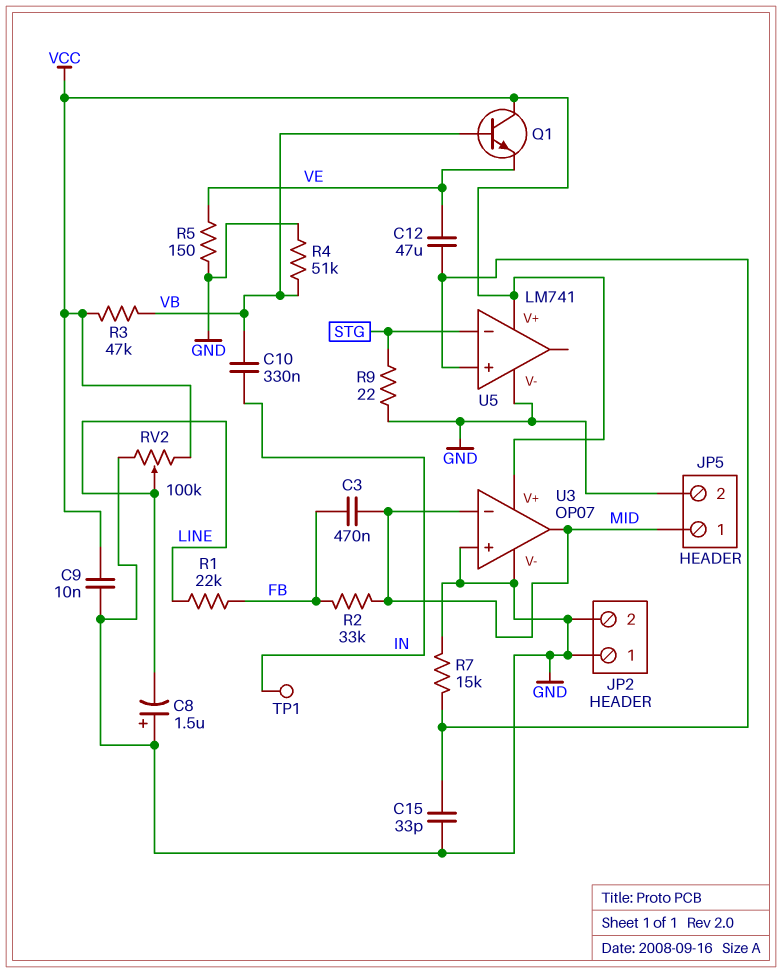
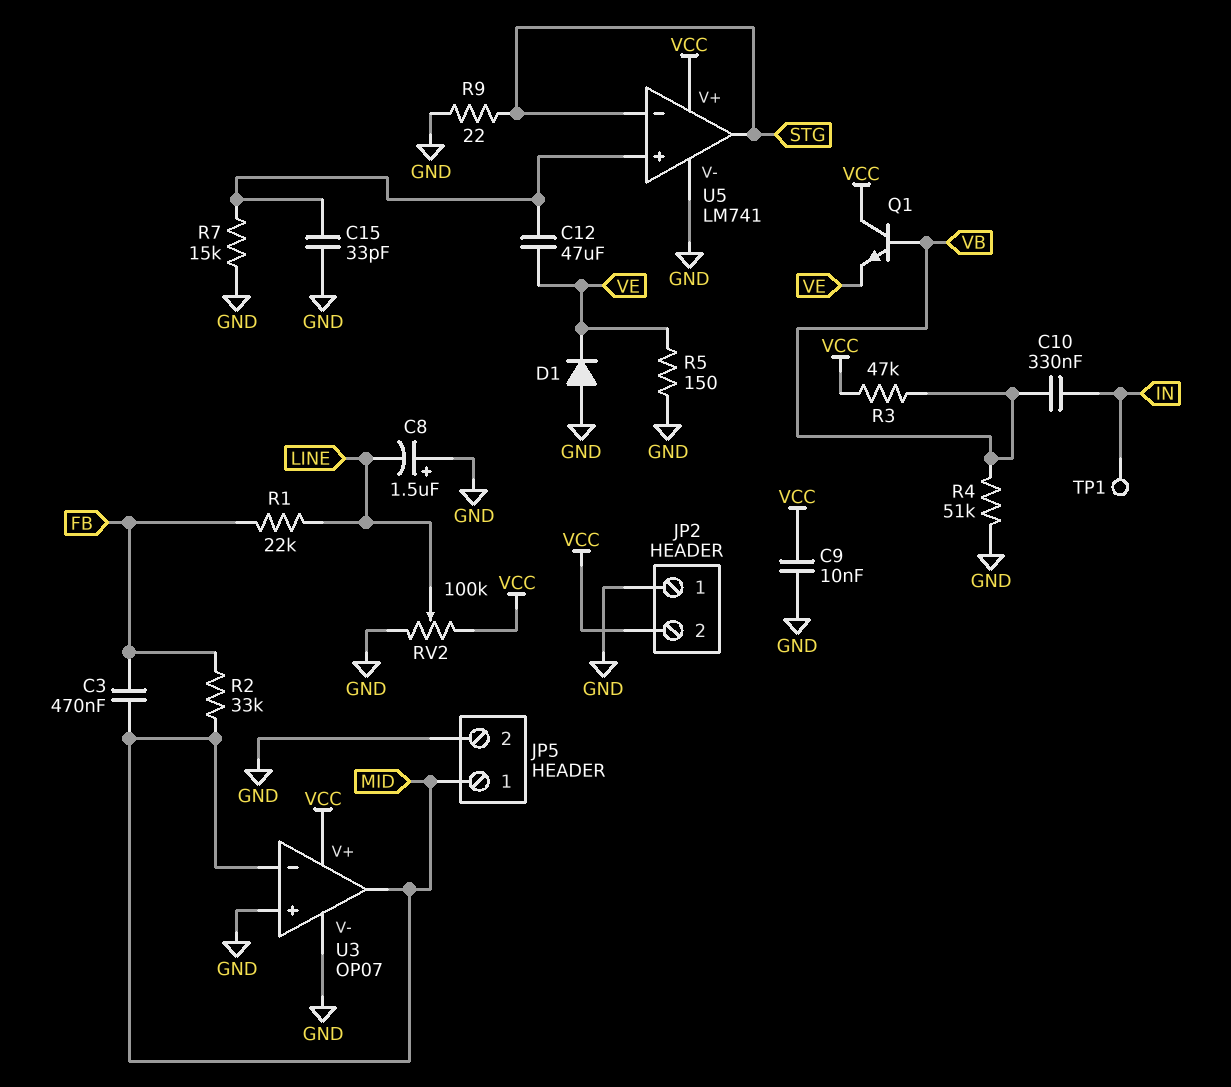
D1: none -> diode (A GND, K VE)
JP2 pin 2: GND -> VCC
U5 pin out: none -> STG

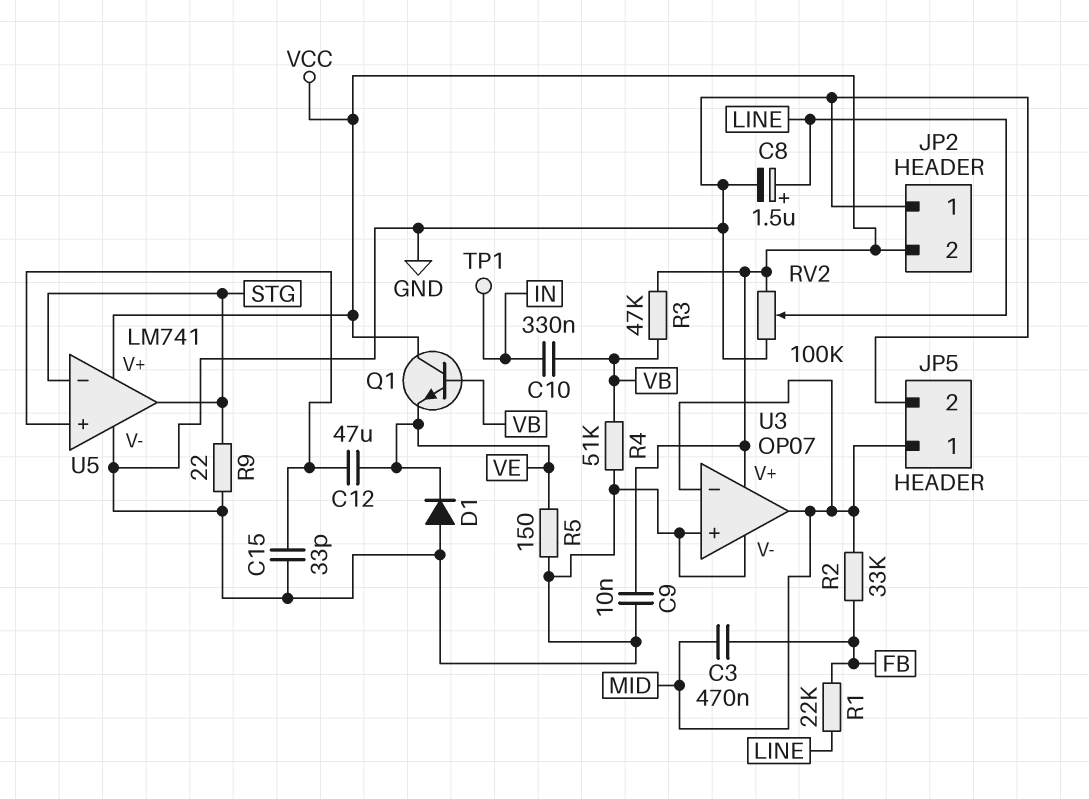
C8: 1.5uF (plus GND, minus LINE) -> 1.5uF (plus LINE, minus GND)
R7: 15k (GND, U5/in+) -> none

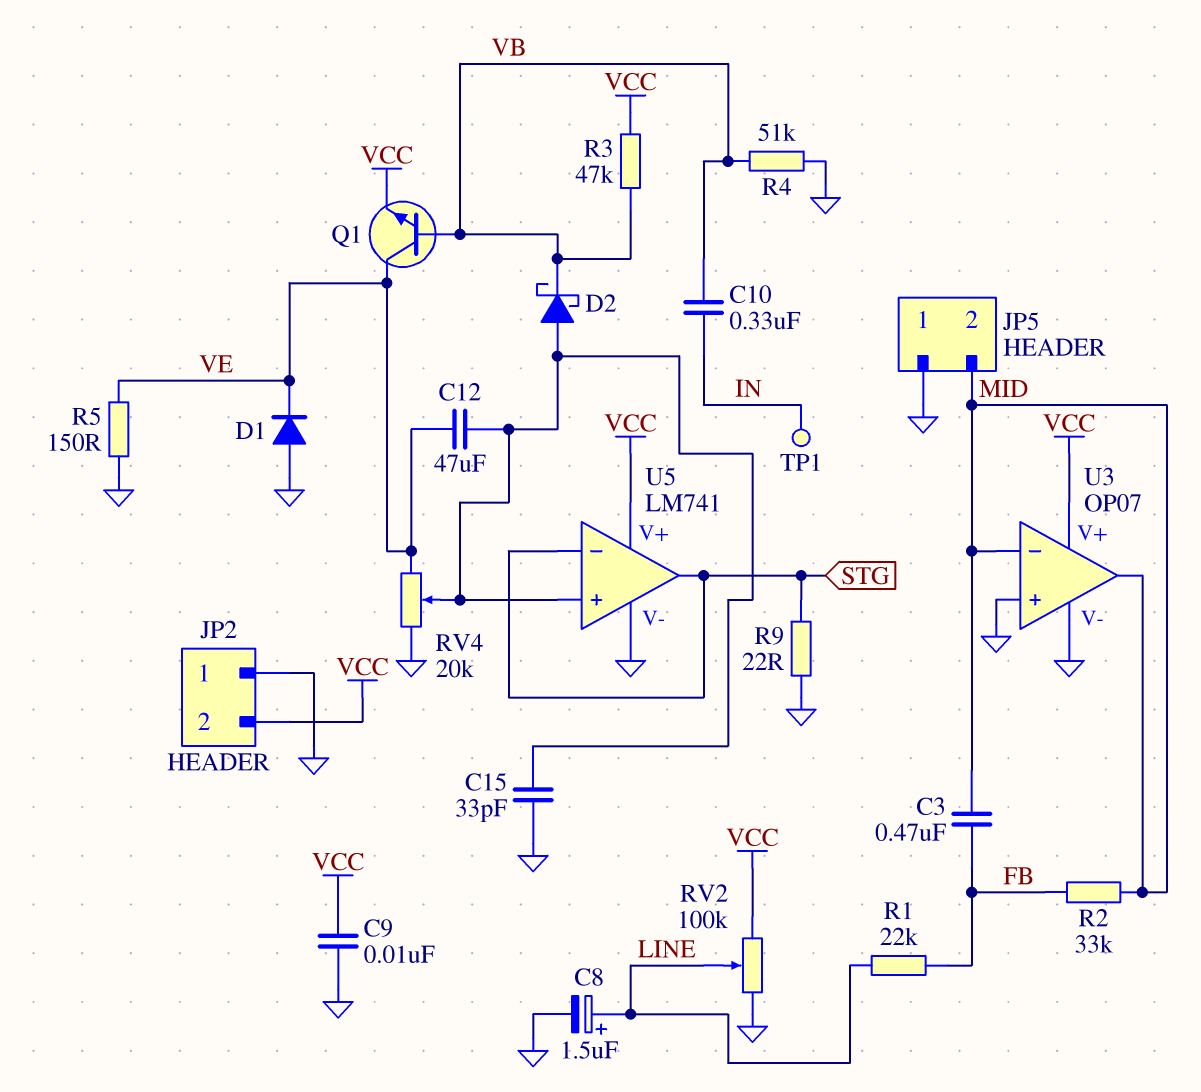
D2: none -> schottky (A U5/in+, K VB)
JP5 pin 1: MID -> GND
JP5 pin 2: GND -> MID
Q1: NPN (B VB, C VCC, E VE) -> NPN (B VB, C VE, E VCC)
RV4: none -> 20k (GND, VE, wiper U5/in+)

